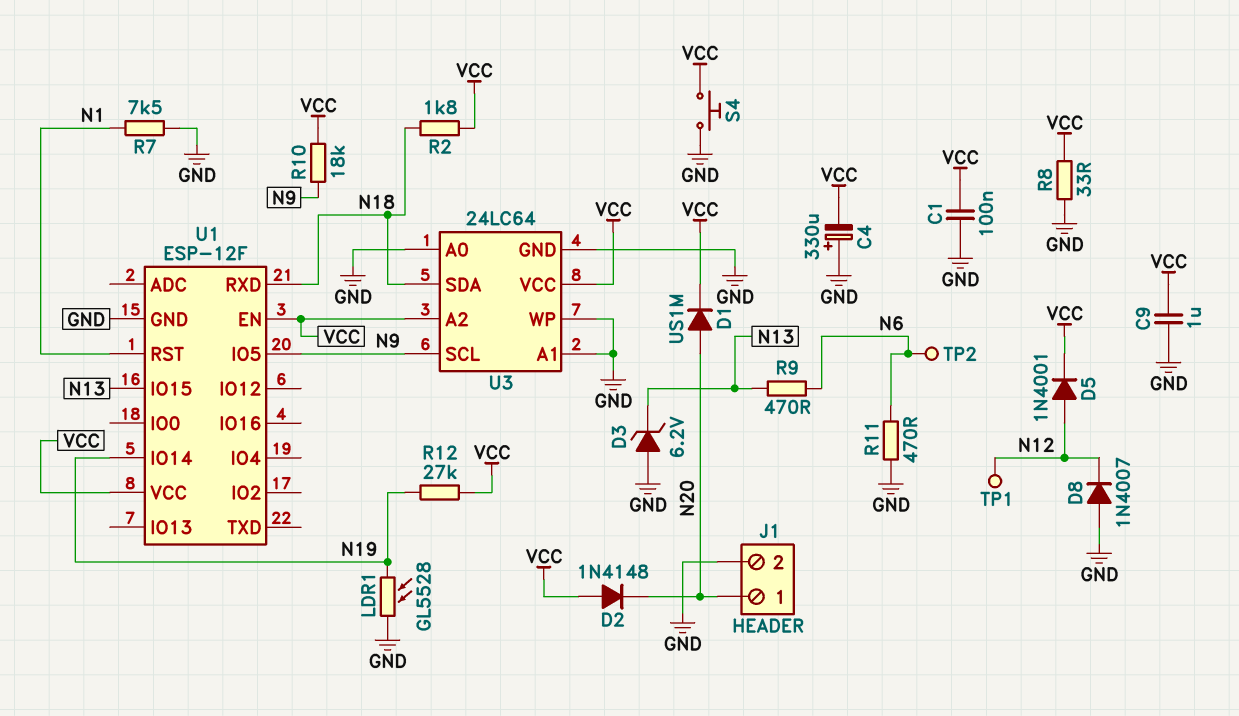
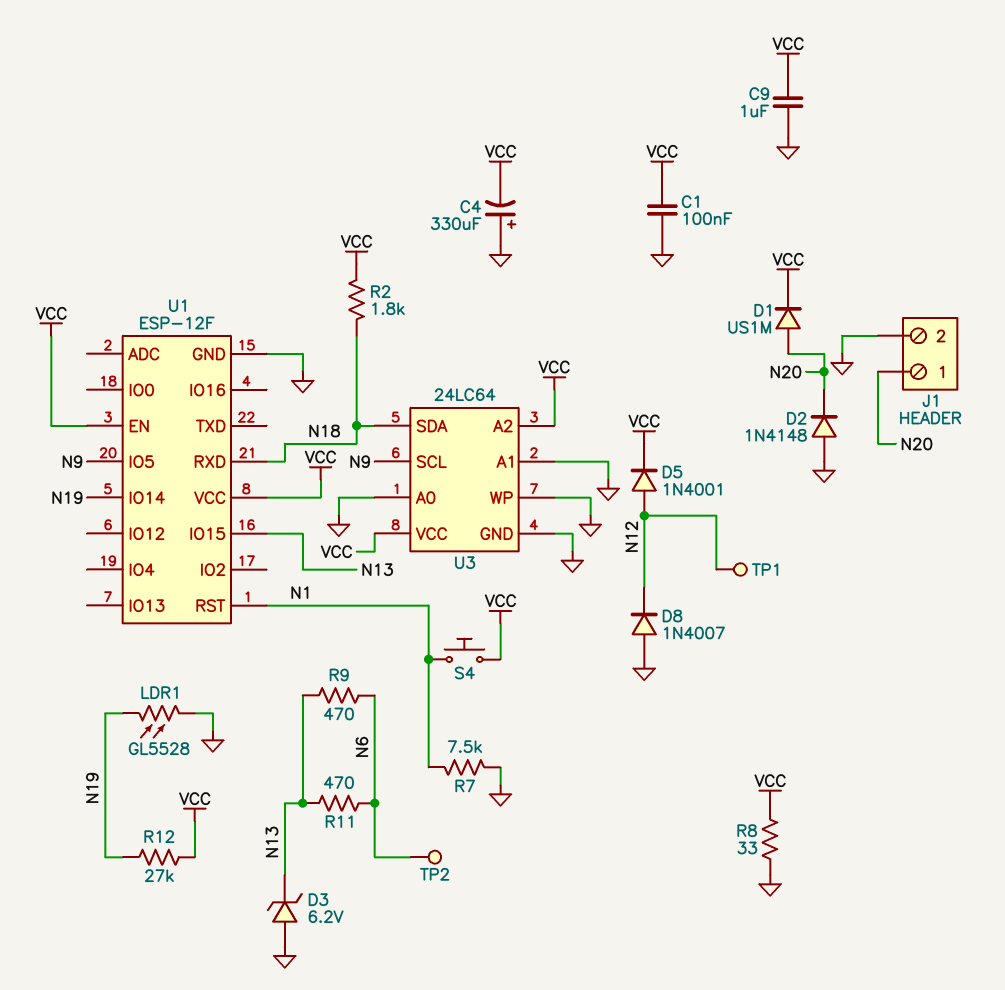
D2: diode 1N4148 (A VCC, K N20) -> diode 1N4148 (A GND, K N20)
R10: 18k (N9, VCC) -> none
R11: 470 (GND, N6) -> 470 (N6, N13)
S4: button (GND, VCC) -> button (N1, VCC)

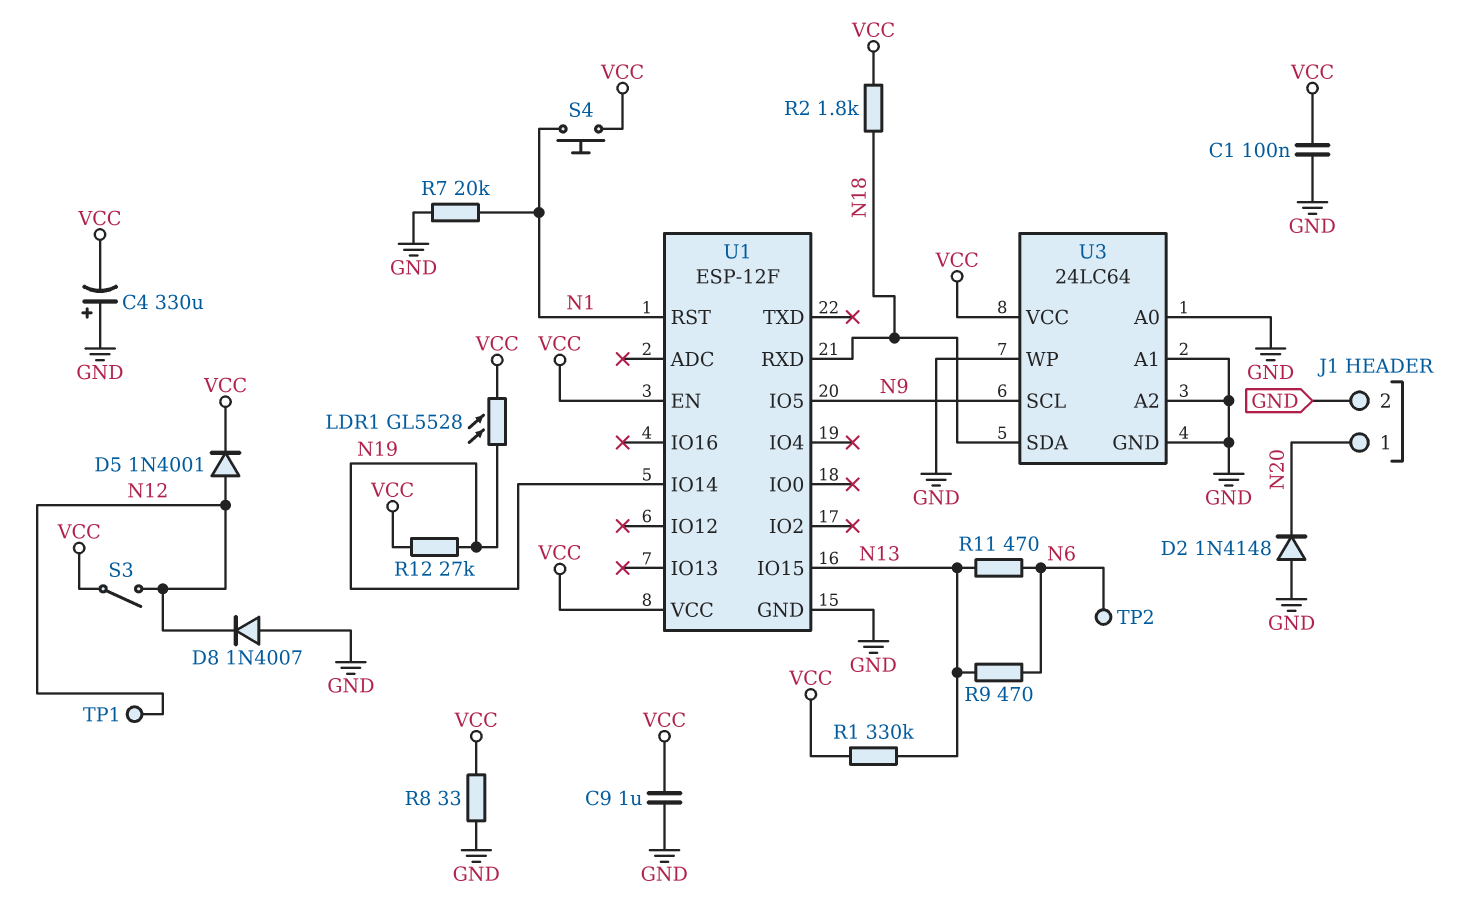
D1: diode US1M (A N20, K VCC) -> none
D3: zener 6.2V (A GND, K N13) -> none
LDR1: GL5528 (GND, N19) -> GL5528 (N19, VCC)
R1: none -> 330k (N13, VCC)
R7: 7.5k (GND, N1) -> 20k (GND, N1)
S3: none -> switch (N12, VCC)
U3 pin A2: VCC -> GND

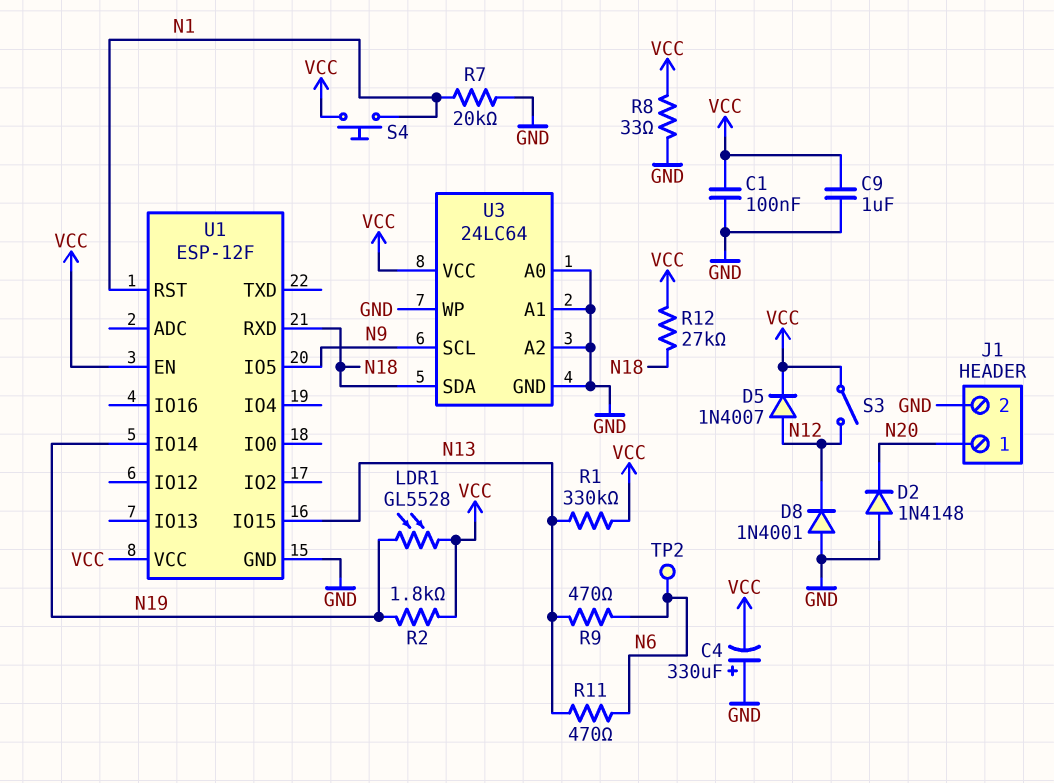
D5: diode 1N4001 (A N12, K VCC) -> diode 1N4007 (A N12, K VCC)
D8: diode 1N4007 (A GND, K N12) -> diode 1N4001 (A GND, K N12)
R2: 1.8k (N18, VCC) -> 1.8k (N19, VCC)
R12: 27k (N19, VCC) -> 27k (N18, VCC)
TP1: test point (N12) -> none

